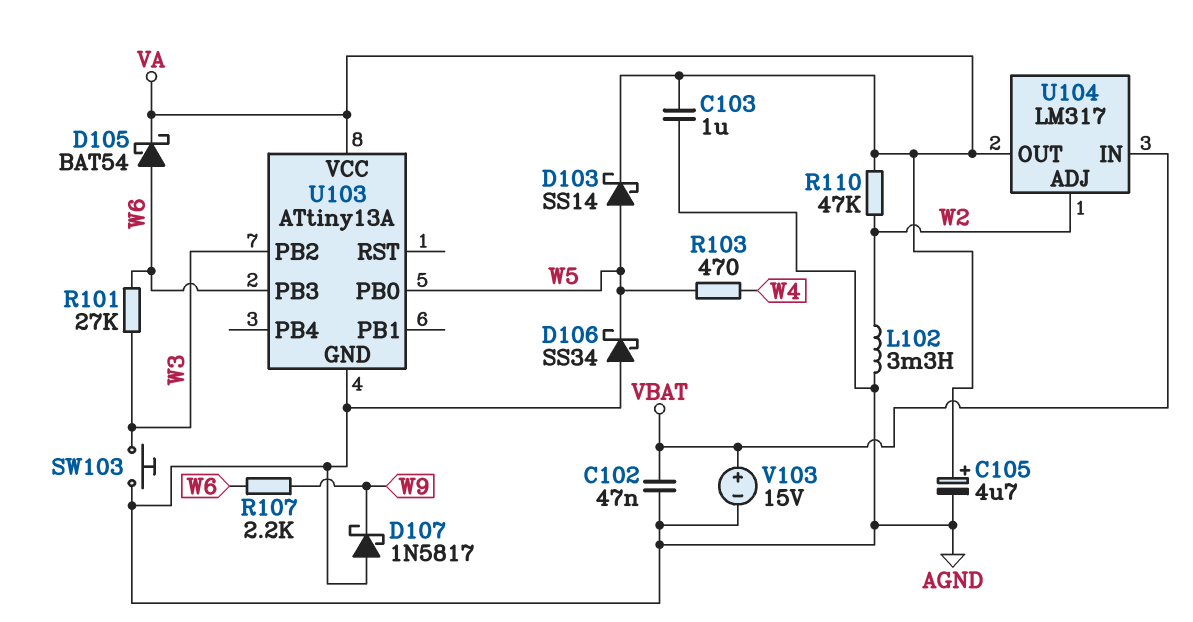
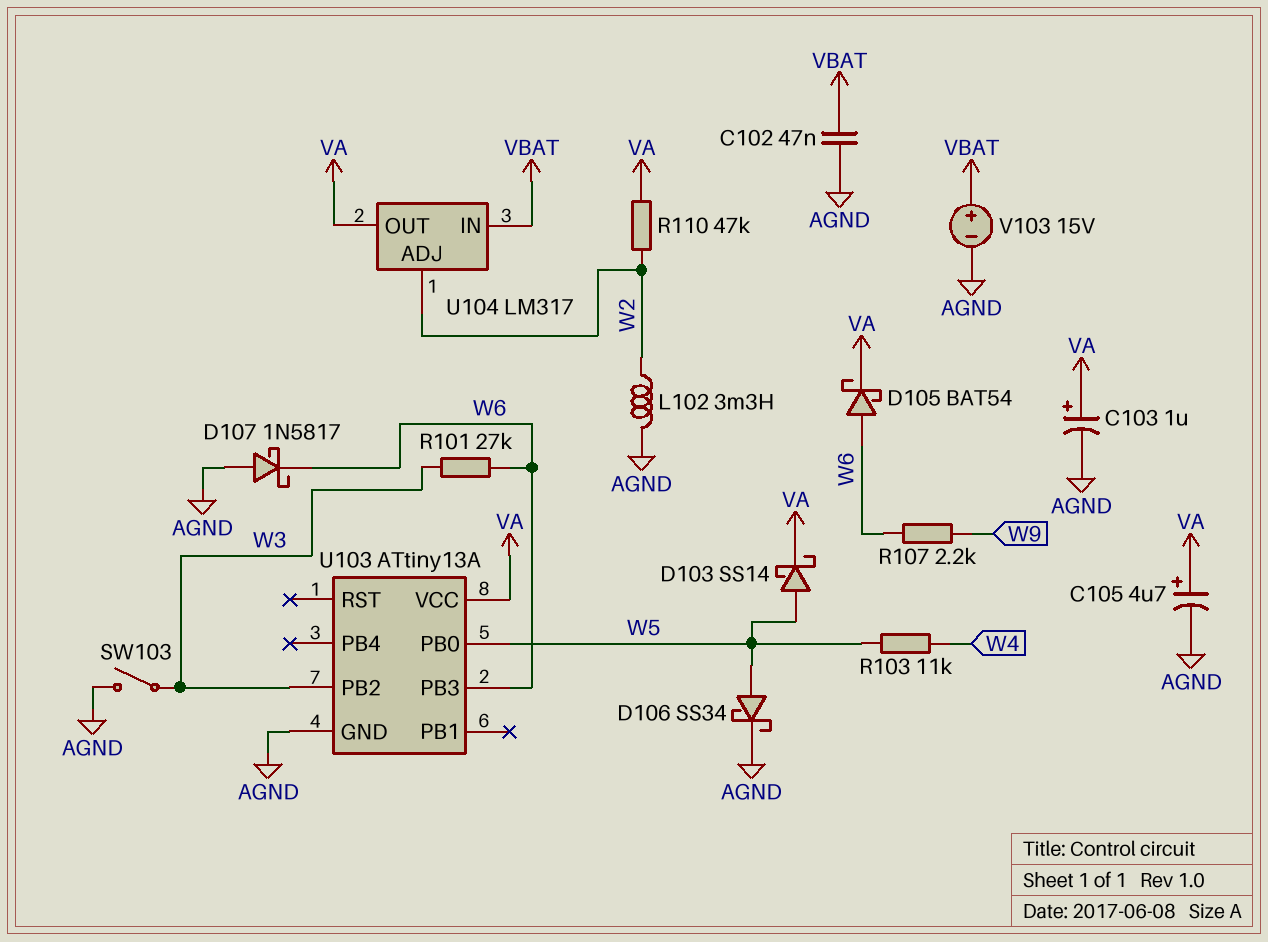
C103: 1uF (AGND, VA) -> 1uF (plus VA, minus AGND)
D106: schottky SS34 (A AGND, K W5) -> schottky SS34 (A W5, K AGND)
D107: schottky 1N5817 (A AGND, K W9) -> schottky 1N5817 (A AGND, K W6)
R103: 470 (W4, W5) -> 11k (W4, W5)
SW103: button (AGND, W3) -> switch (AGND, W3)

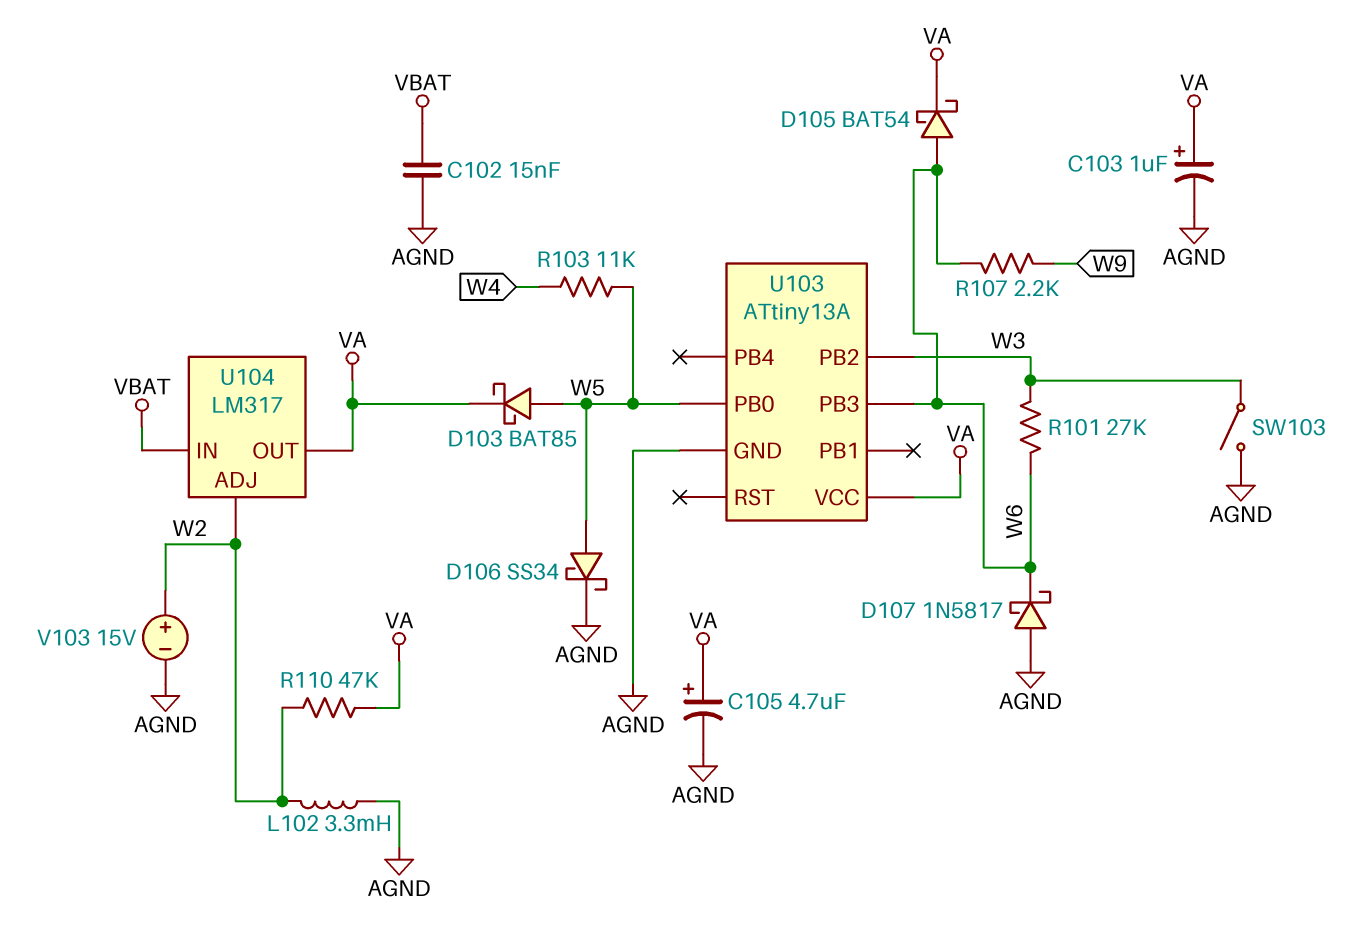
C102: 47nF (AGND, VBAT) -> 15nF (AGND, VBAT)
D103: schottky SS14 (A W5, K VA) -> schottky BAT85 (A W5, K VA)
V103: 15V (plus VBAT, minus AGND) -> 15V (plus W2, minus AGND)

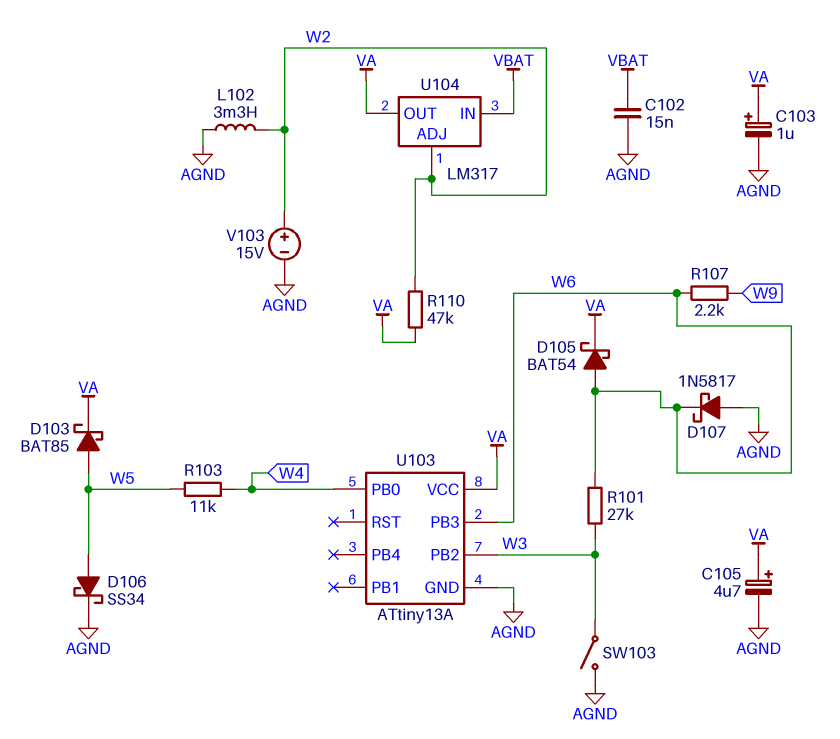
U103 pin PB0: W5 -> W4

